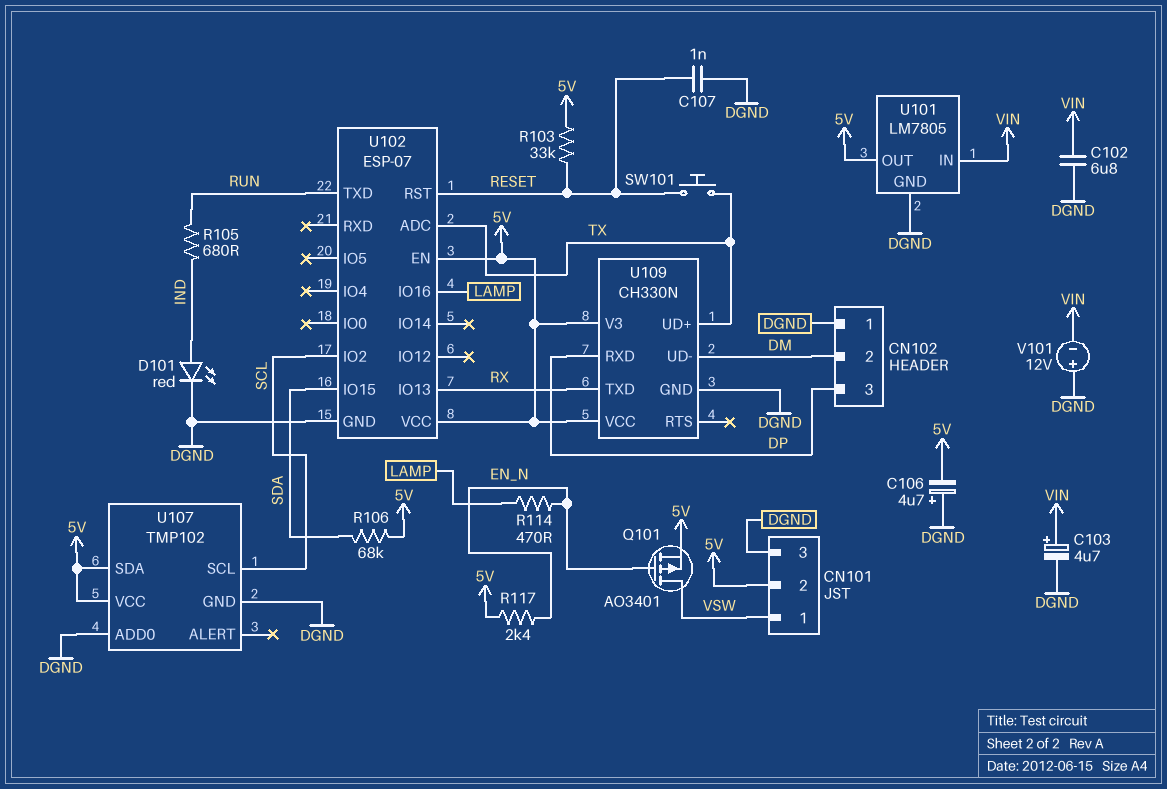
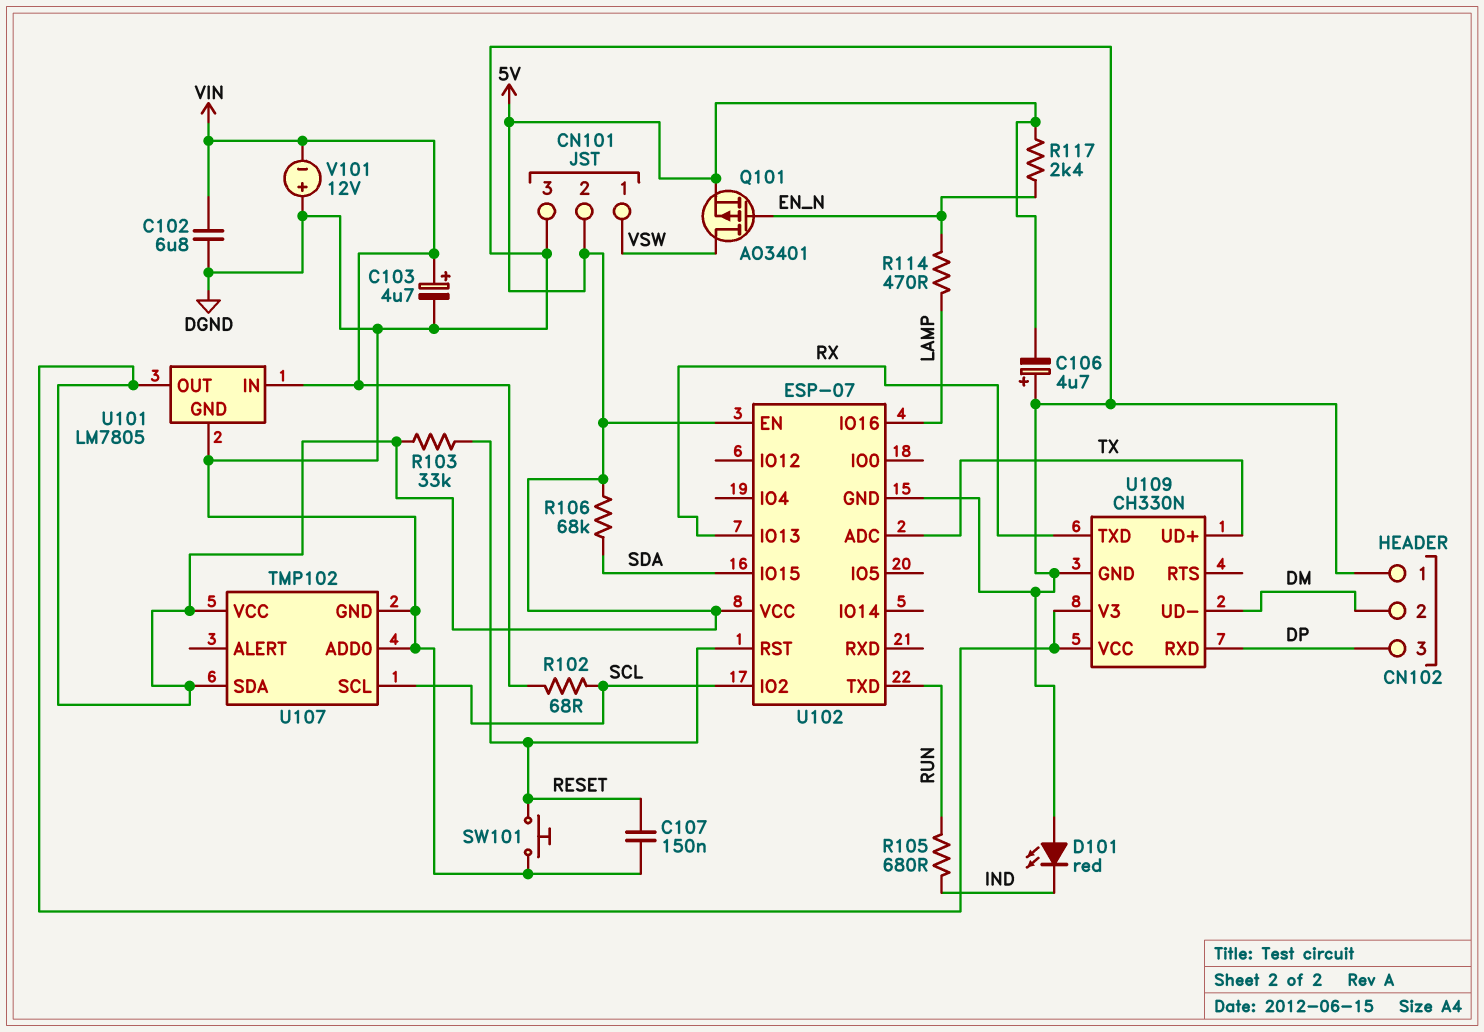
C107: 1nF (DGND, RESET) -> 150nF (DGND, RESET)
D101: LED red (A IND, K DGND) -> LED red (A DGND, K IND)
R102: none -> 68 (SCL, VIN)
SW101: button (RESET, TX) -> button (DGND, RESET)

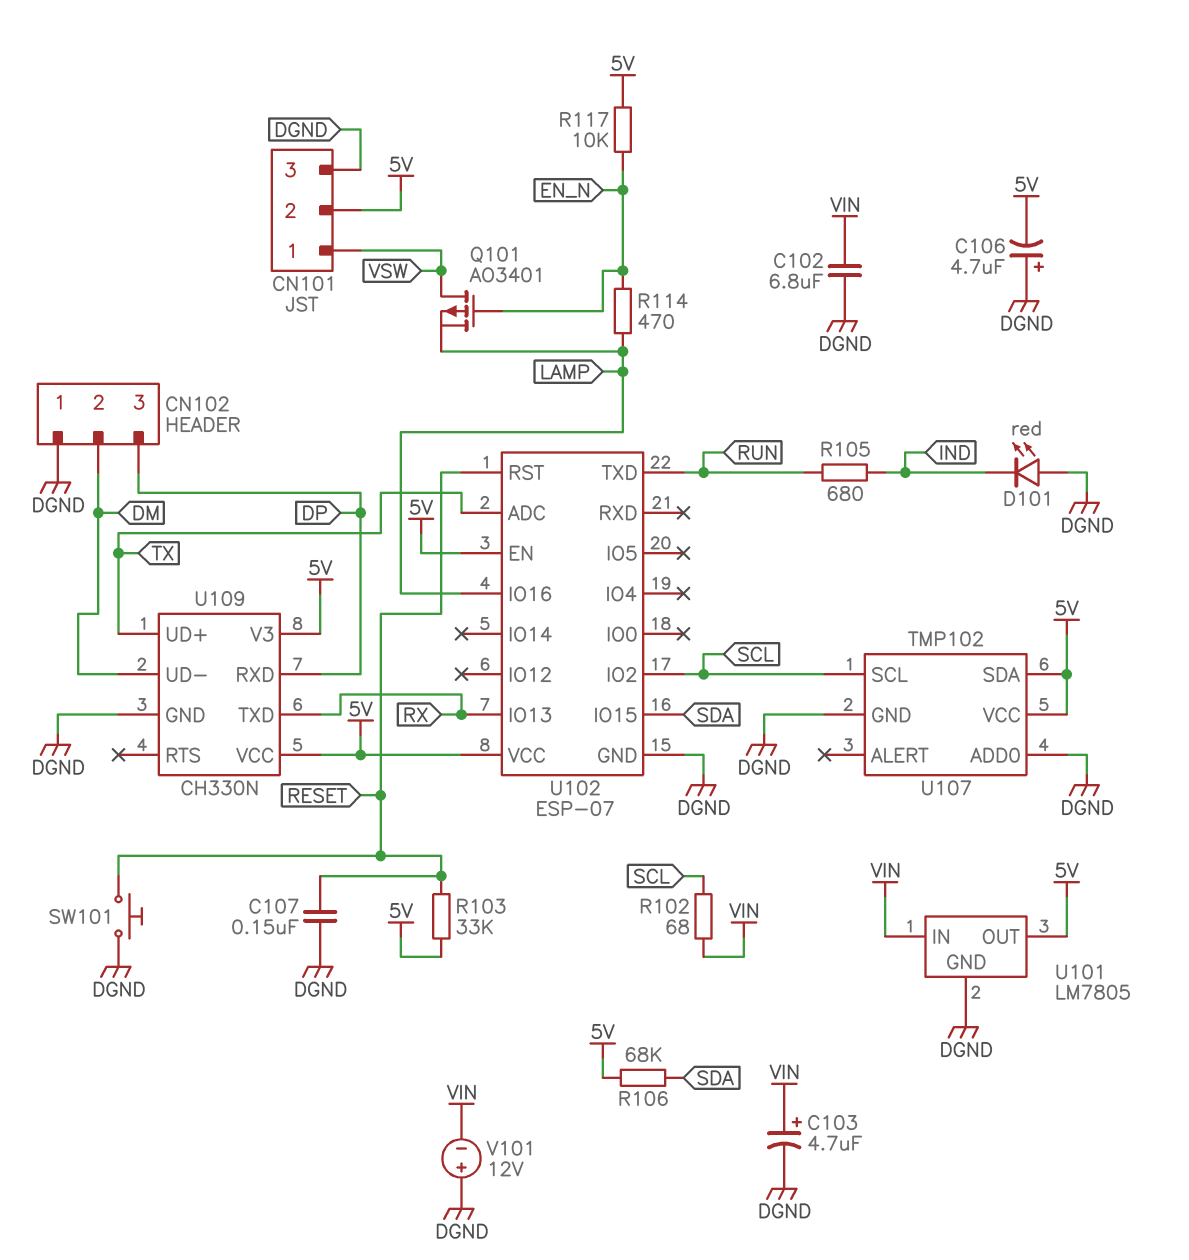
Q101: PMOS AO3401 (G EN_N, D VSW, S 5V) -> PMOS AO3401 (G EN_N, D VSW, S LAMP)
R117: 2.4k (5V, EN_N) -> 10k (5V, EN_N)

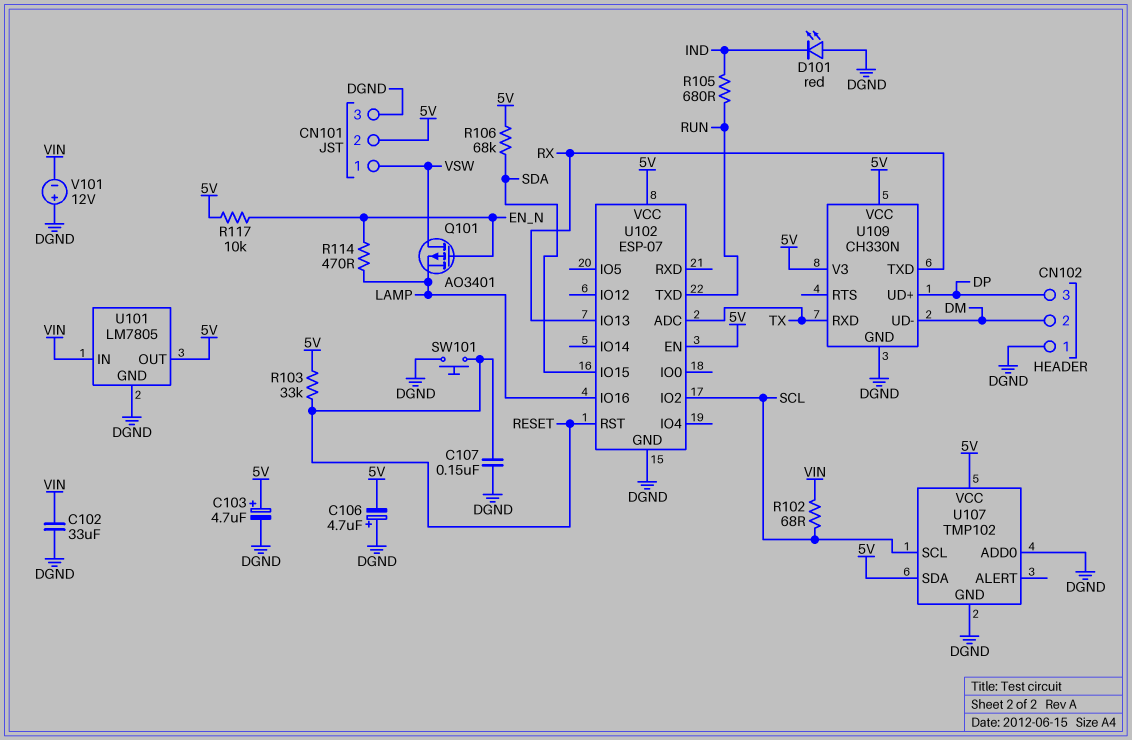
C102: 6.8uF (DGND, VIN) -> 33uF (DGND, VIN)
C103: 4.7uF (plus VIN, minus DGND) -> 4.7uF (plus 5V, minus DGND)
U109 pin RXD: DP -> TX
U109 pin UD+: TX -> DP

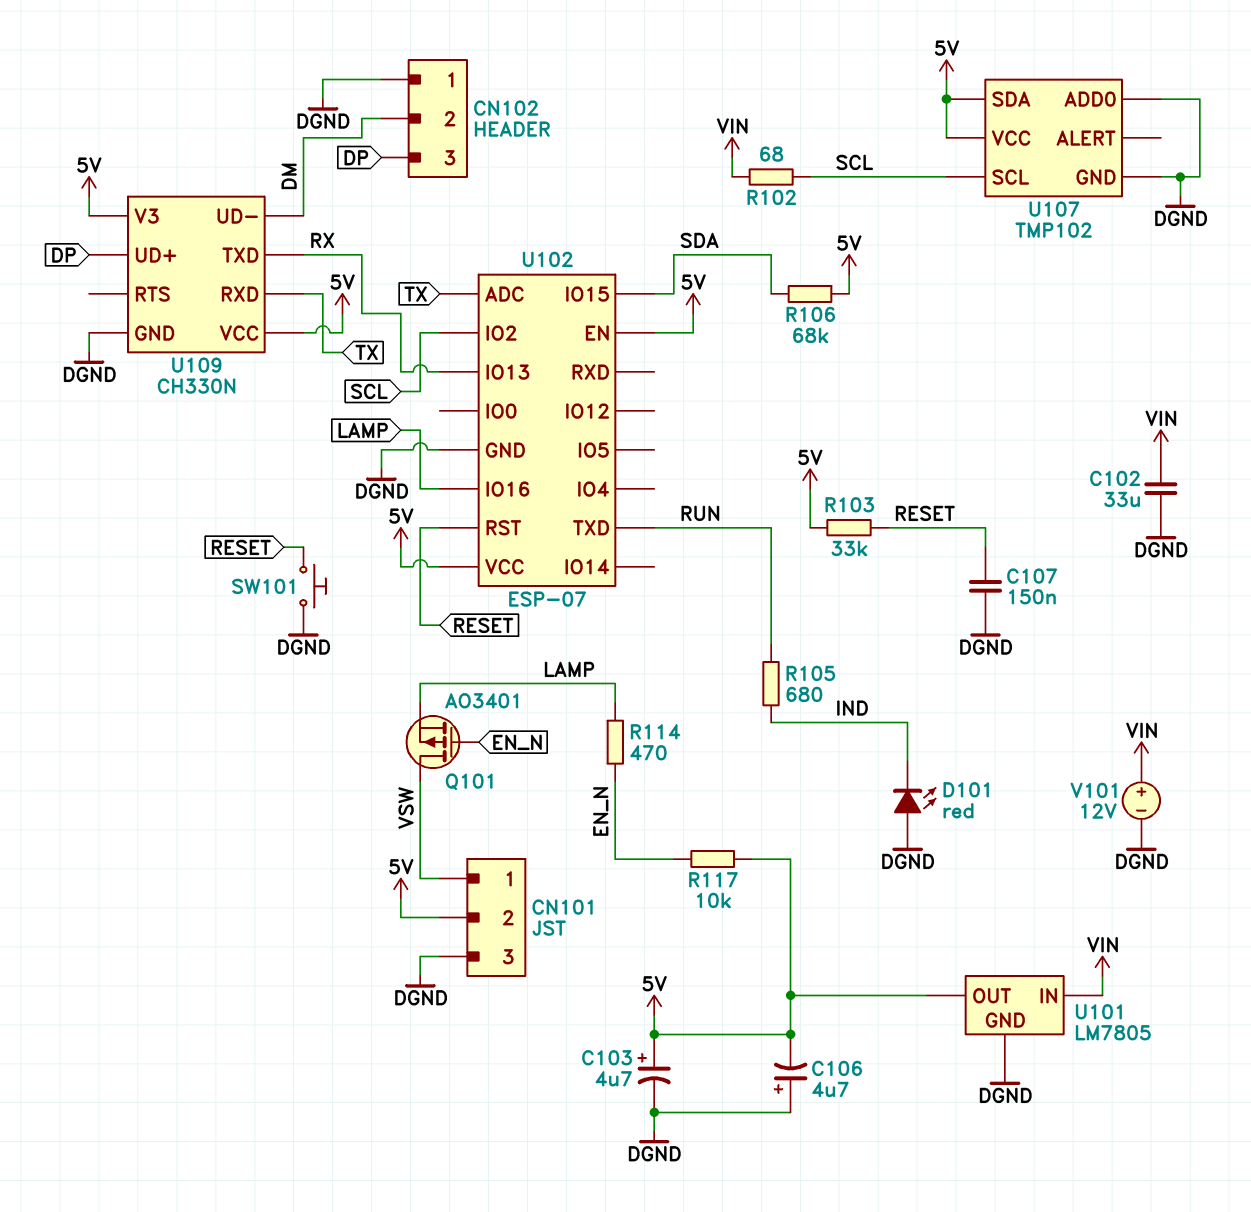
V101: 12V (plus DGND, minus VIN) -> 12V (plus VIN, minus DGND)

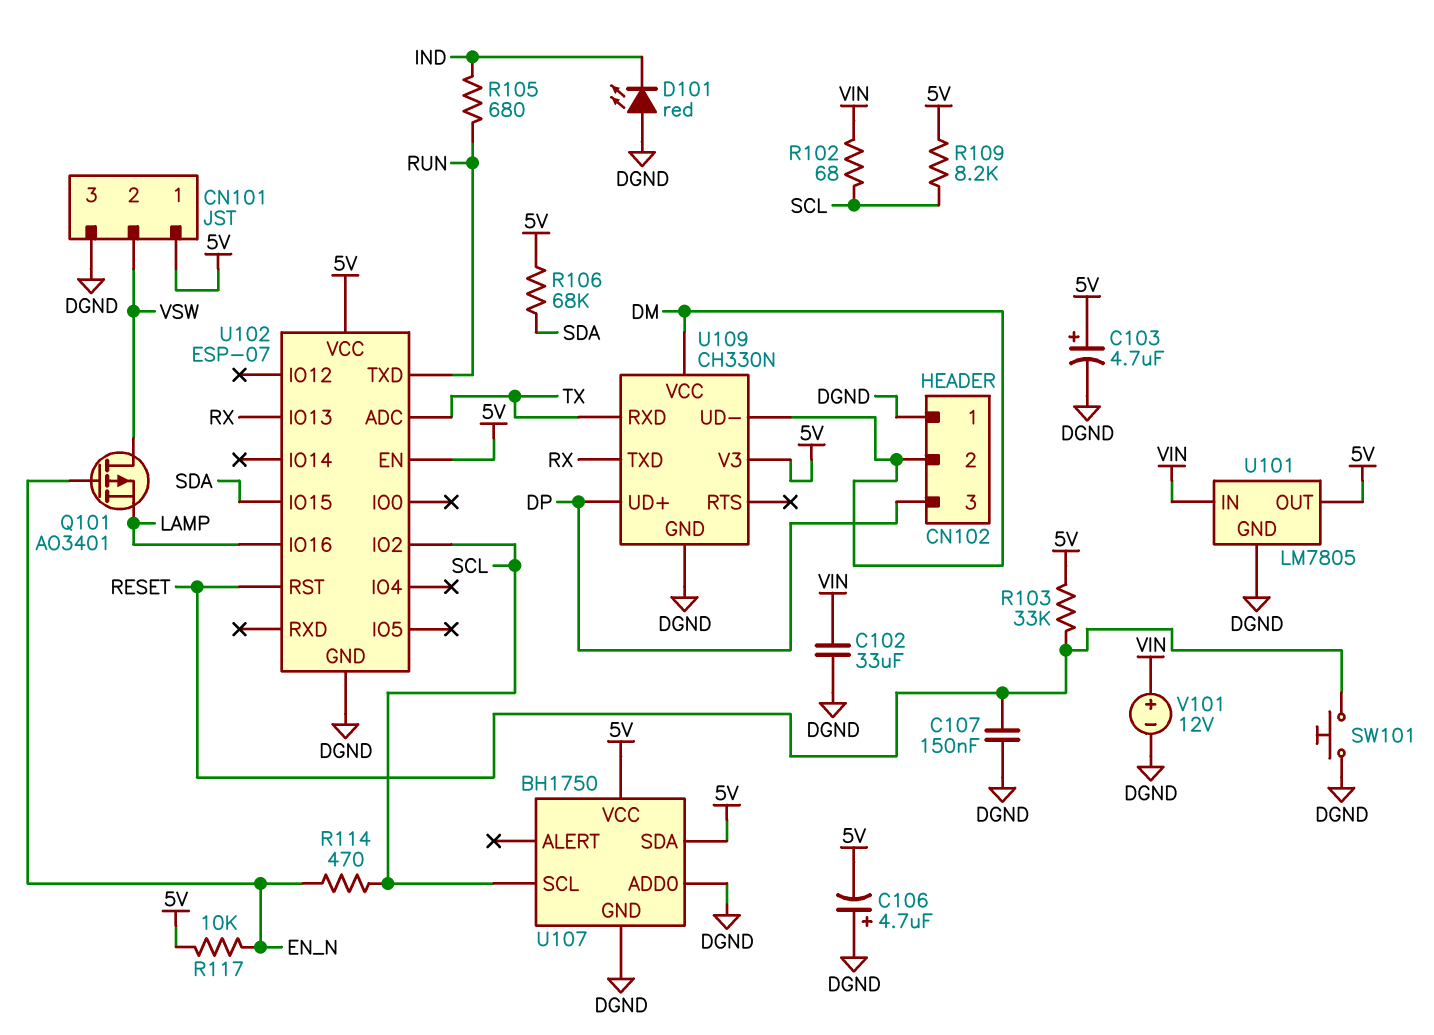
CN101 pin 1: VSW -> 5V
CN101 pin 2: 5V -> VSW
R109: none -> 8.2k (5V, SCL)
R114: 470 (EN_N, LAMP) -> 470 (EN_N, SCL)
U107: TMP102 -> BH1750
U109 pin VCC: 5V -> DM

